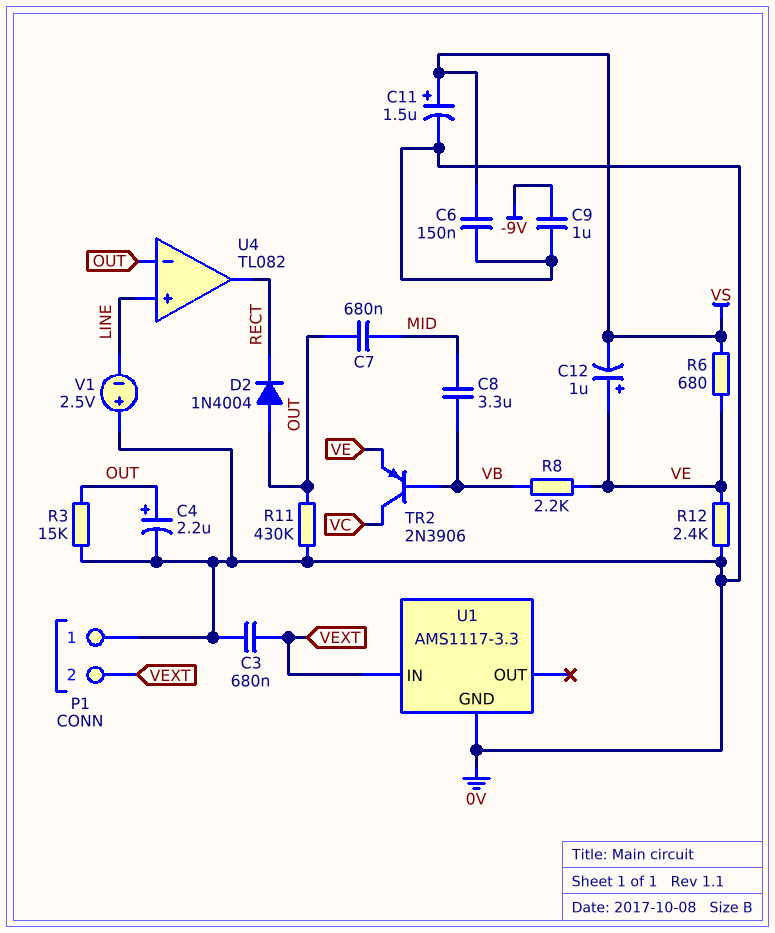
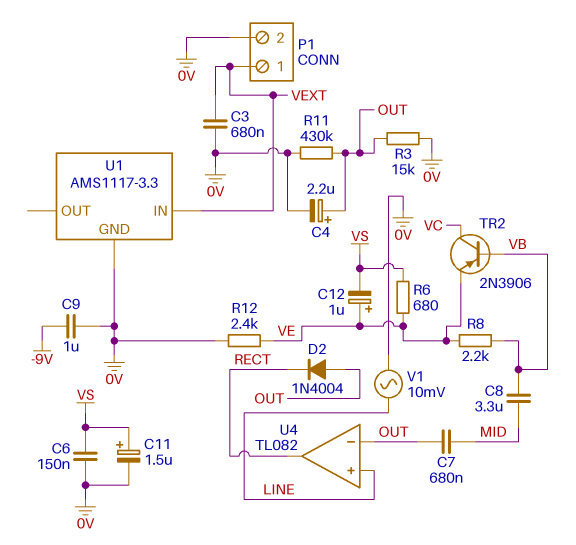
P1 pin 1: 0V -> VEXT
P1 pin 2: VEXT -> 0V
V1: 2.5V (plus 0V, minus LINE) -> AC 10mV (0V, LINE)

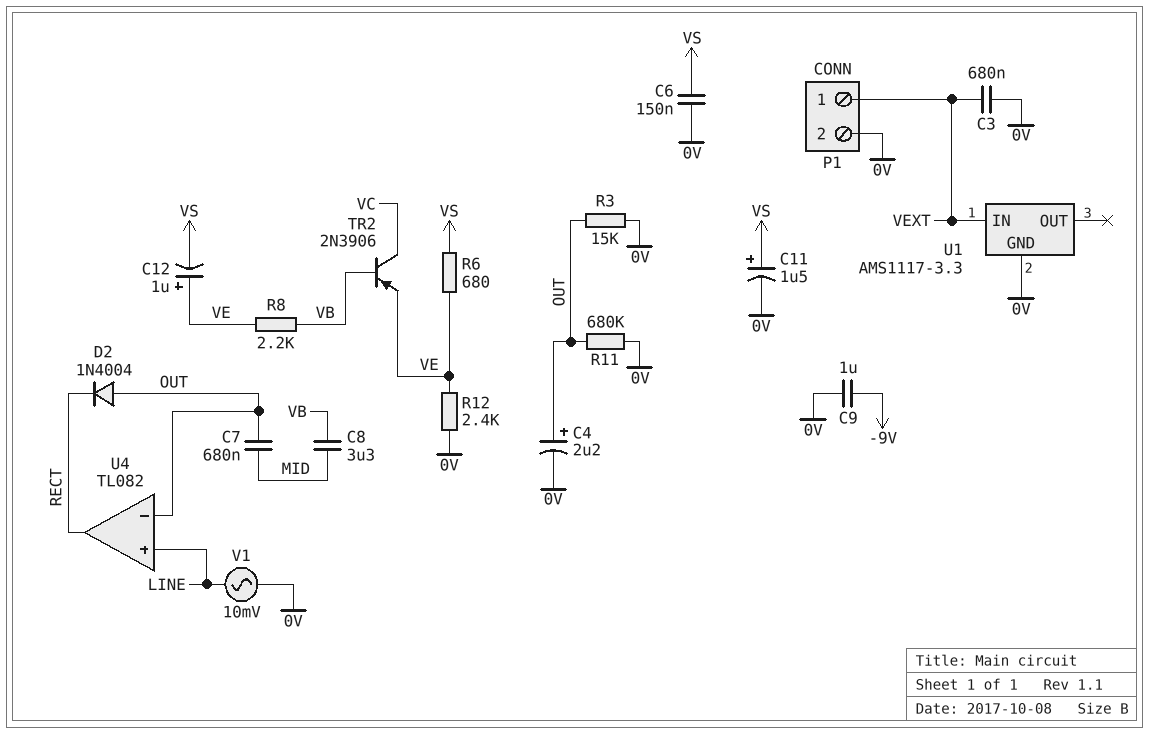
R11: 430k (0V, OUT) -> 680k (0V, OUT)

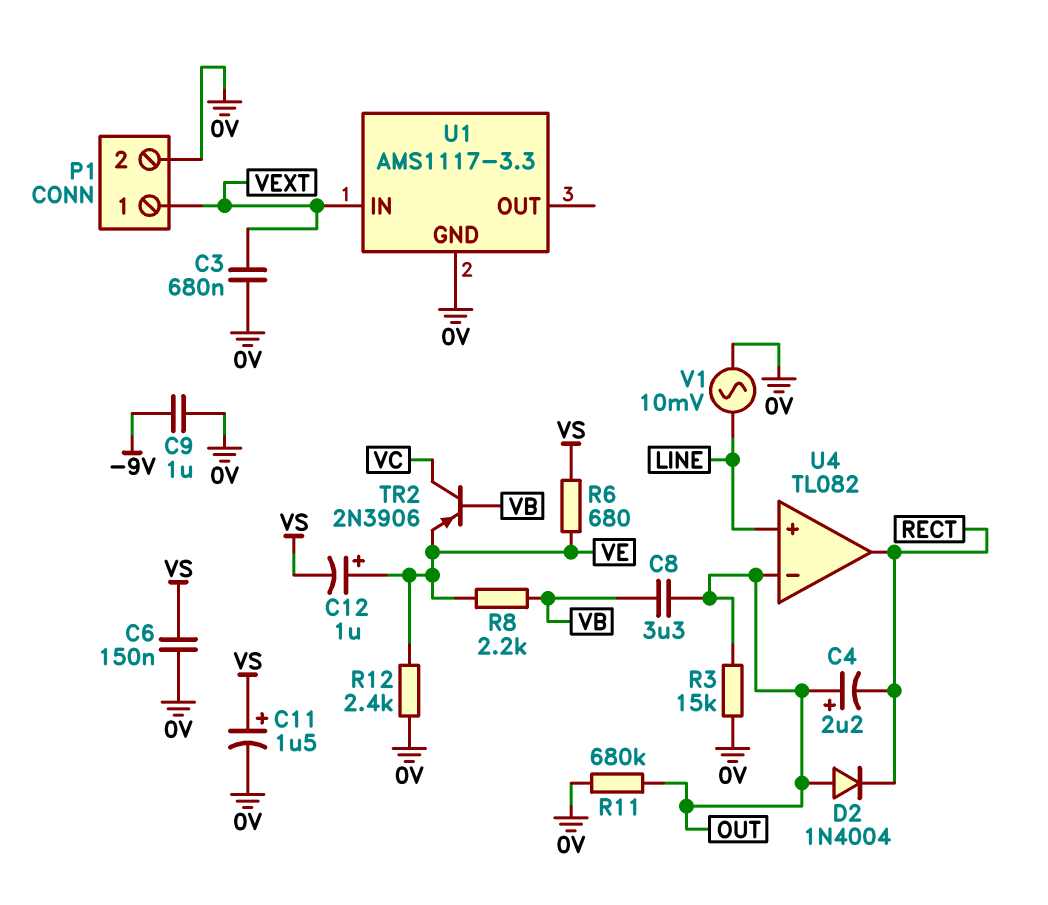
C4: 2.2uF (plus OUT, minus 0V) -> 2.2uF (plus OUT, minus RECT)
C7: 680nF (MID, OUT) -> none
C8: 3.3uF (MID, VB) -> 3.3uF (OUT, VB)

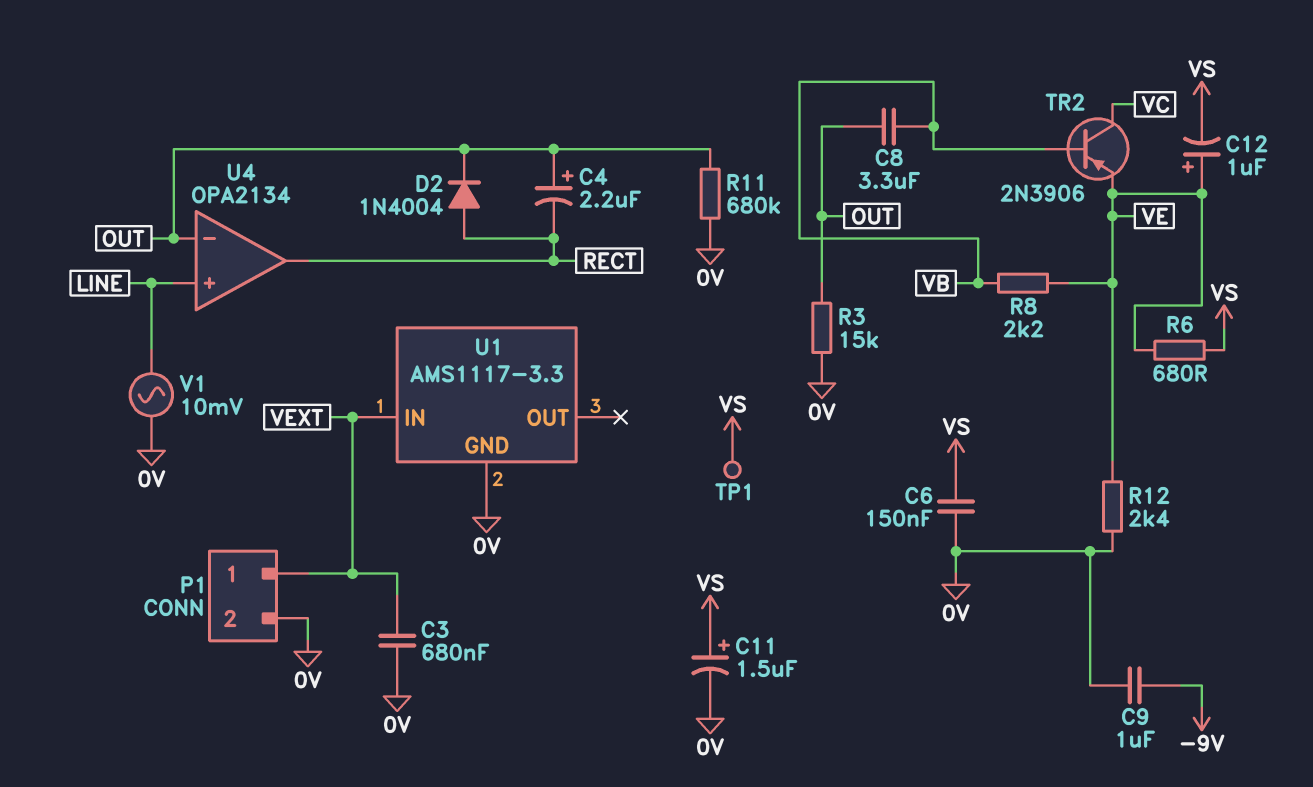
D2: diode 1N4004 (A OUT, K RECT) -> diode 1N4004 (A RECT, K OUT)
TP1: none -> test point (VS)
U4: TL082 -> OPA2134

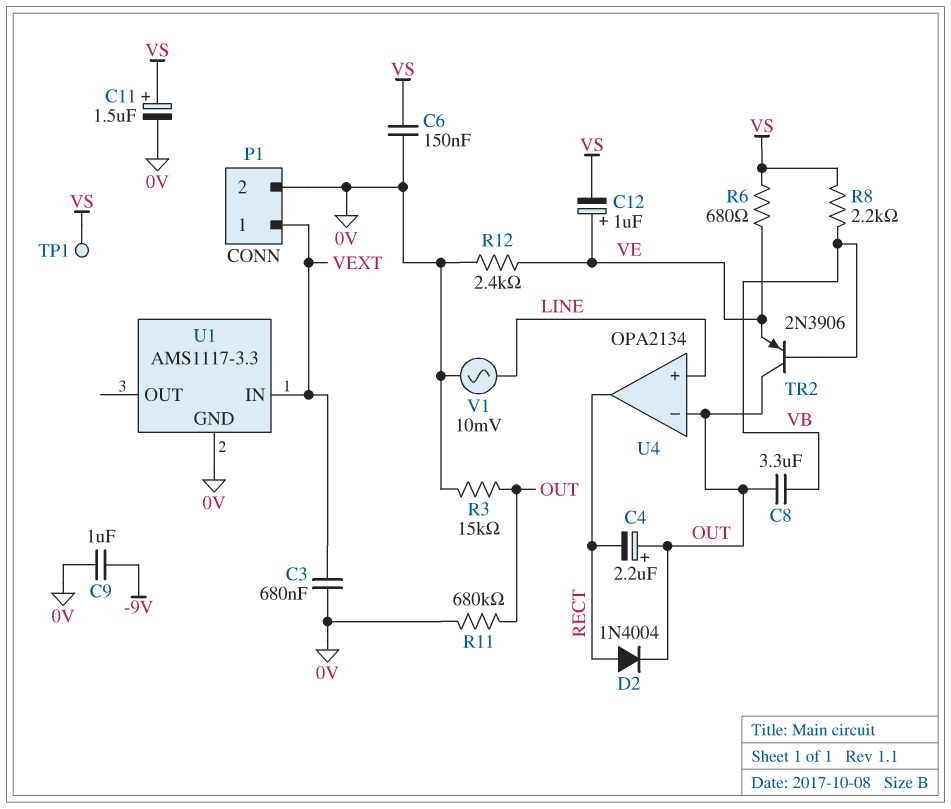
R8: 2.2k (VB, VE) -> 2.2k (VB, VS)
TR2: PNP 2N3906 (B VB, C VC, E VE) -> PNP 2N3906 (B VB, C OUT, E VE)

